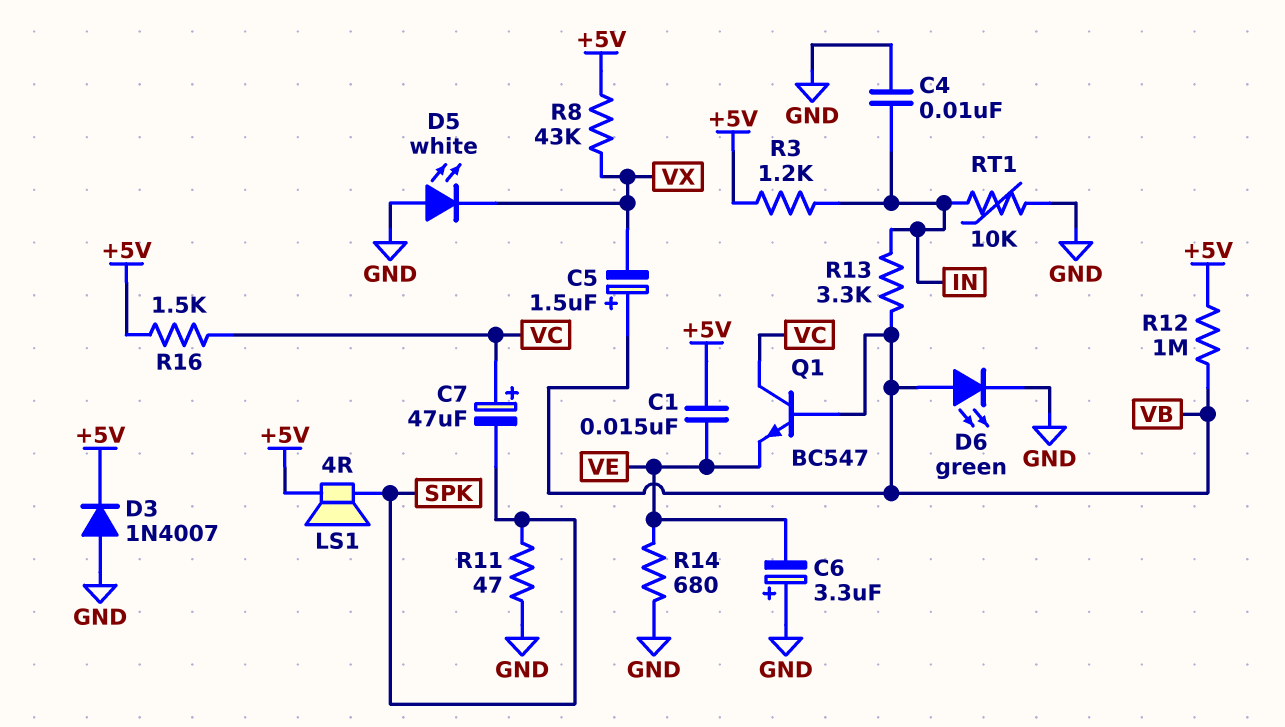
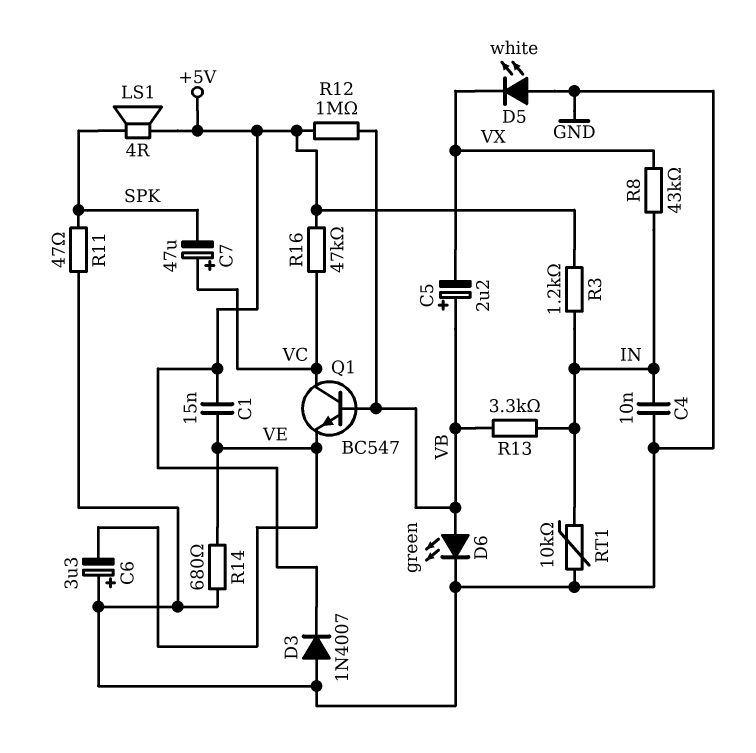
C5: 1.5uF (plus VB, minus VX) -> 2.2uF (plus VB, minus VX)
R8: 43k (+5V, VX) -> 43k (IN, VX)
R16: 1.5k (+5V, VC) -> 47k (+5V, VC)

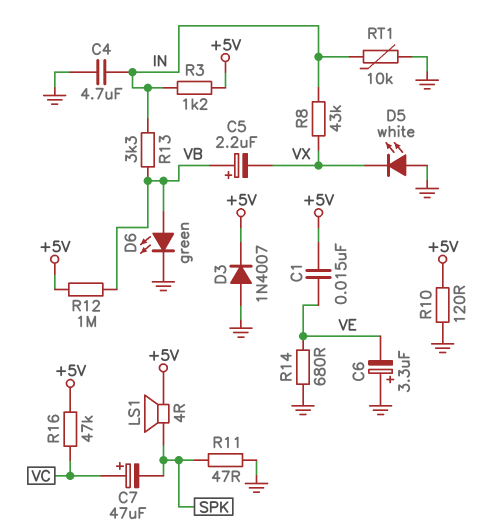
C4: 10nF (GND, IN) -> 4.7uF (GND, IN)
Q1: NPN BC547 (B VB, C VC, E VE) -> none
R10: none -> 120 (+5V, GND)

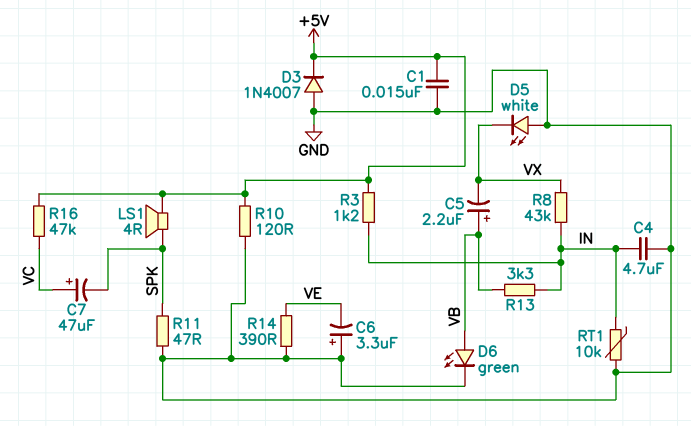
C1: 15nF (+5V, VE) -> 15nF (+5V, GND)
R12: 1M (+5V, VB) -> none
R14: 680 (GND, VE) -> 390 (GND, VE)

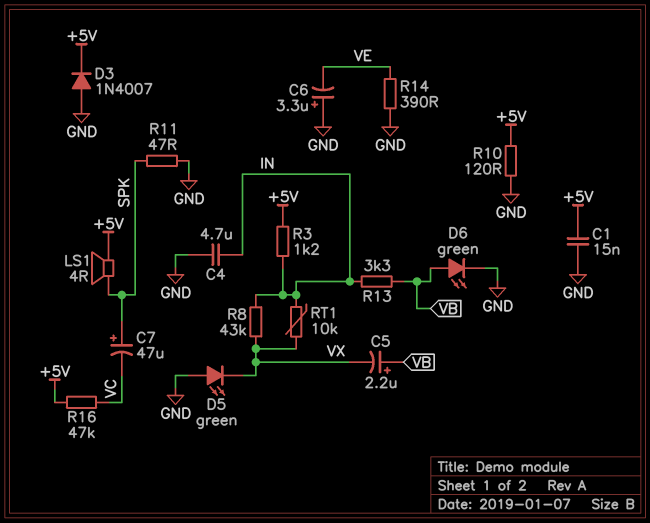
C7: 47uF (plus VC, minus SPK) -> 47uF (plus SPK, minus VC)
D5: LED white (A GND, K VX) -> LED green (A GND, K VX)
RT1: 10k (GND, IN) -> 10k (IN, VX)

